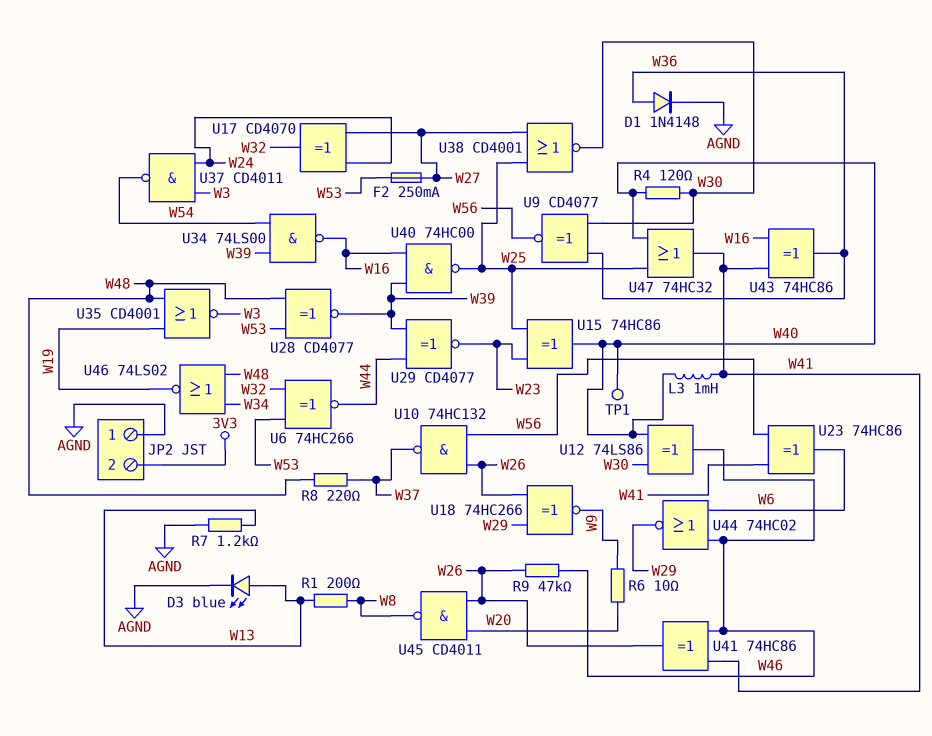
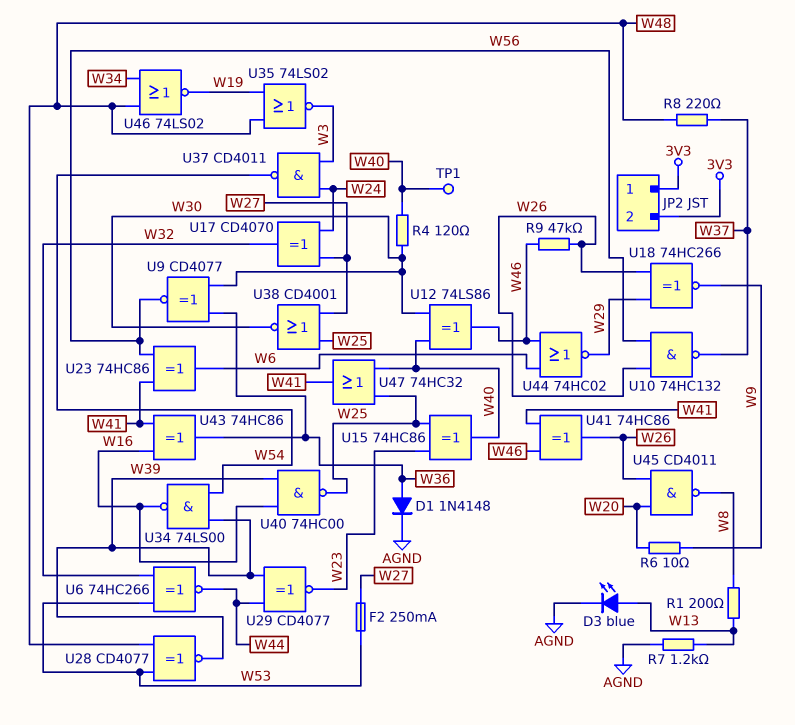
JP2 pin 1: AGND -> 3V3
L3: 1mH (W40, W41) -> none
U35: NOR CD4001 (in W19, in W48, out W3) -> NOR 74LS02 (in W19, in W48, out W3)

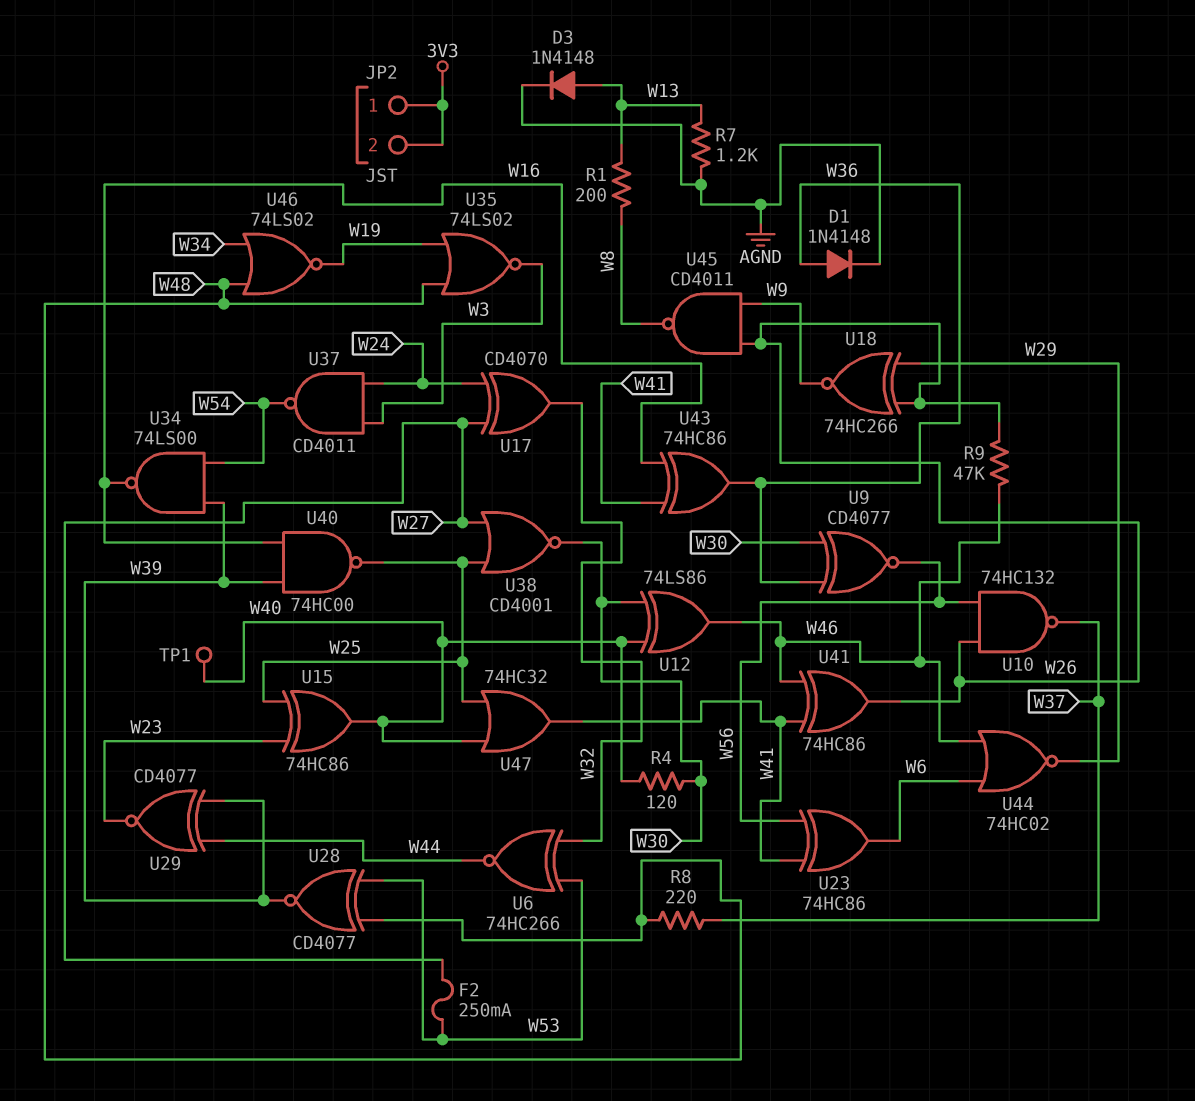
D3: LED blue (A W13, K AGND) -> diode 1N4148 (A W13, K AGND)
R6: 10 (W9, W20) -> none
U45: NAND CD4011 (in W20, in W26, out W8) -> NAND CD4011 (in W9, in W26, out W8)

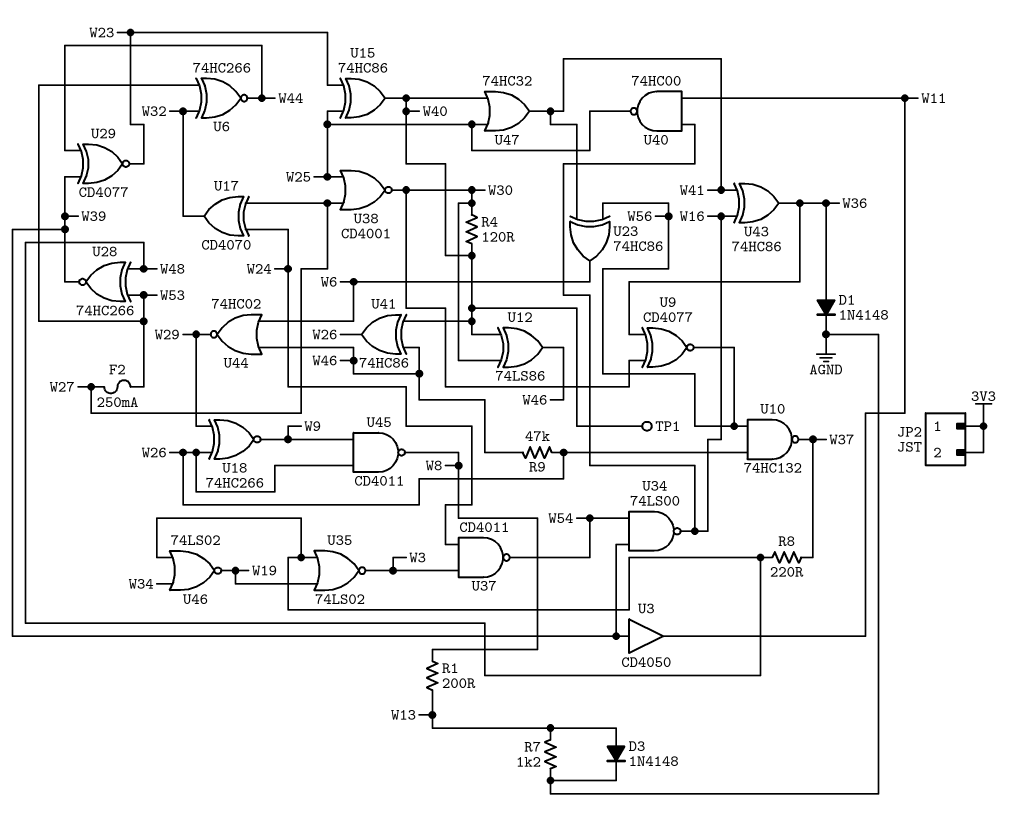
U3: none -> buffer CD4050 (in W39, out W11)
U28: XNOR CD4077 (in W48, in W53, out W39) -> XNOR 74HC266 (in W48, in W53, out W39)
U40: NAND 74HC00 (in W16, in W39, out W25) -> NAND 74HC00 (in W11, in W16, out W25)
U41: XOR 74HC86 (in W41, in W46, out W26) -> XOR 74HC86 (in W40, in W46, out W26)

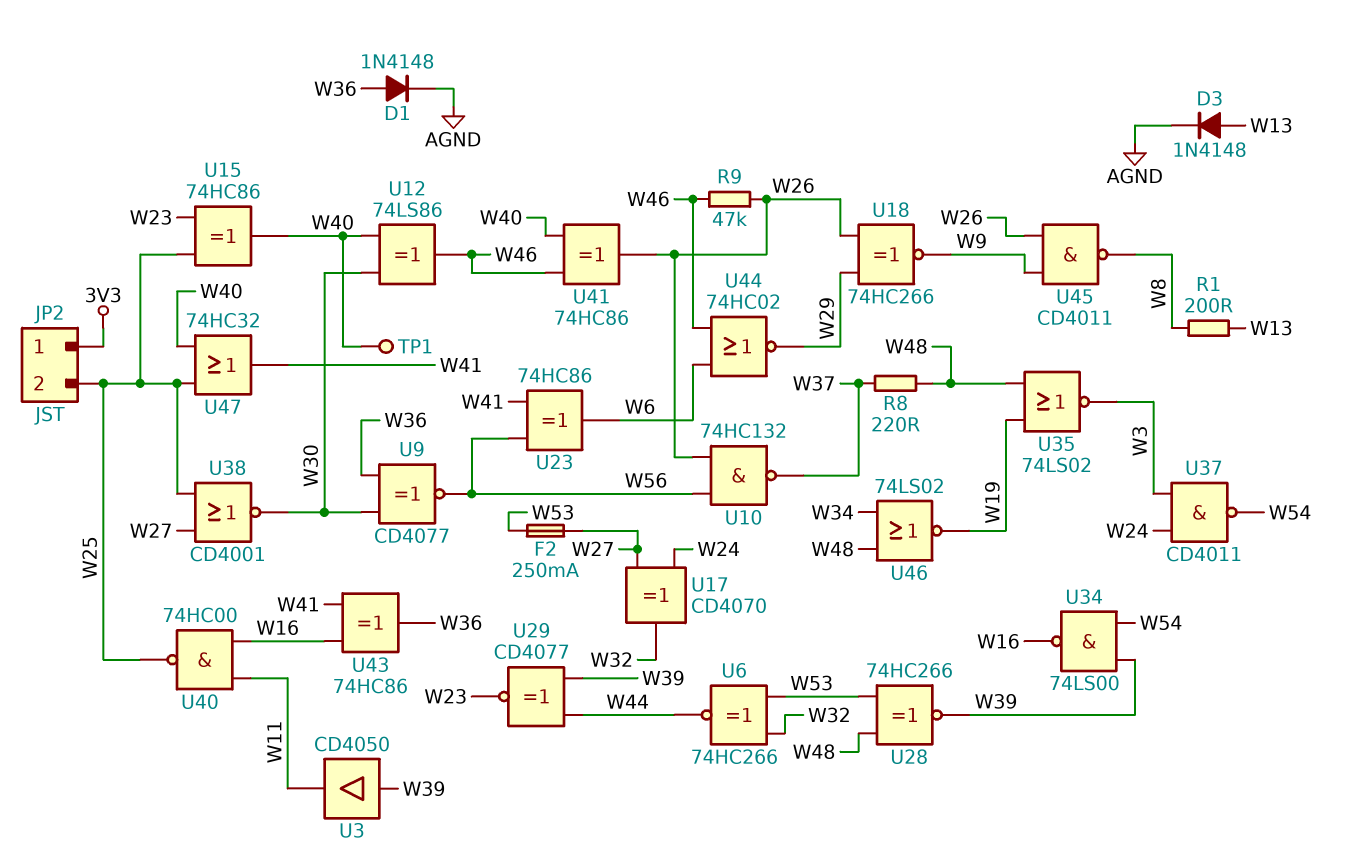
JP2 pin 2: 3V3 -> W25
R4: 120 (W30, W40) -> none
R7: 1.2k (AGND, W13) -> none

